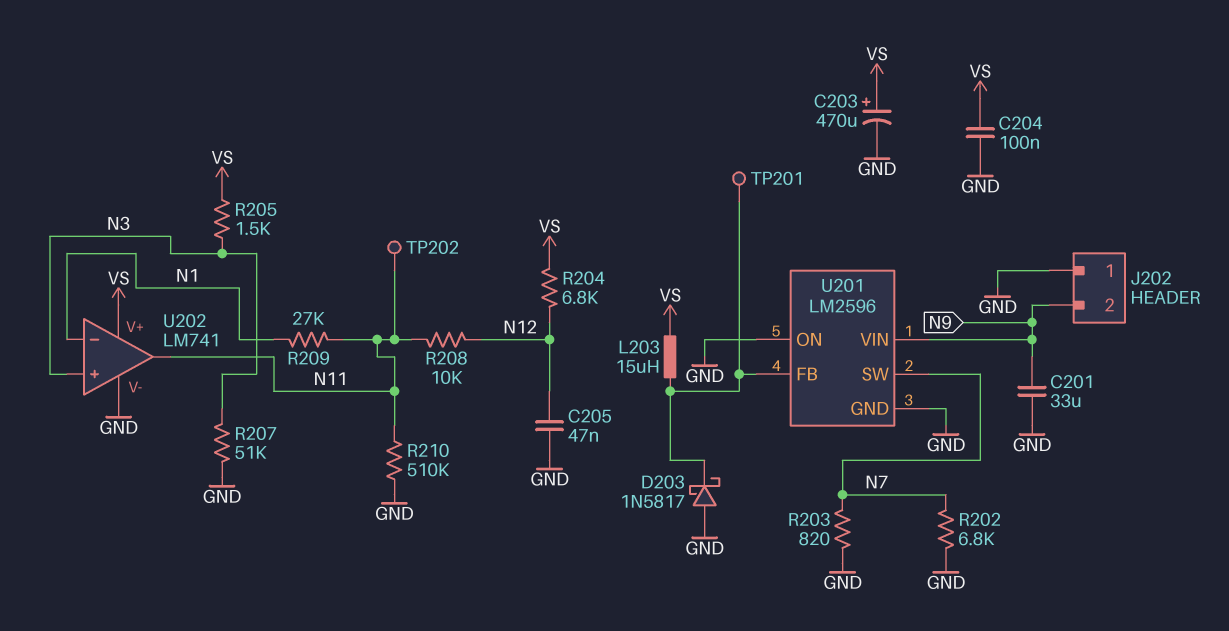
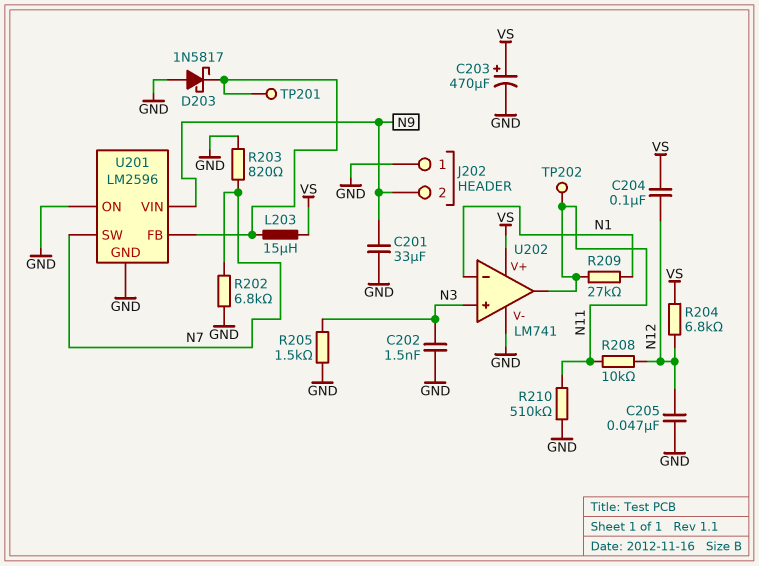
C202: none -> 1.5nF (GND, N3)
C204: 100nF (GND, VS) -> 100nF (N12, VS)
R205: 1.5k (N3, VS) -> 1.5k (GND, N3)
R207: 51k (GND, N3) -> none

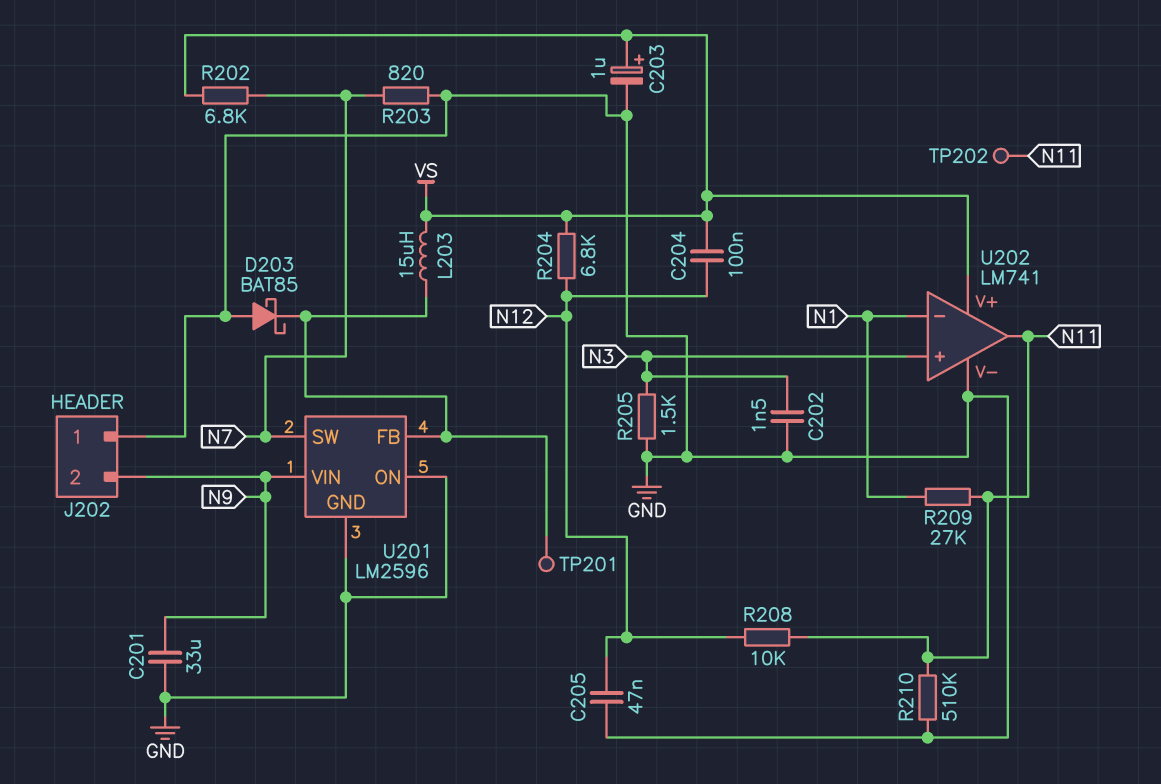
C203: 470uF (plus VS, minus GND) -> 1uF (plus VS, minus GND)
D203: schottky 1N5817 (A GND, K U201/FB) -> schottky BAT85 (A GND, K U201/FB)
R202: 6.8k (GND, N7) -> 6.8k (N7, VS)

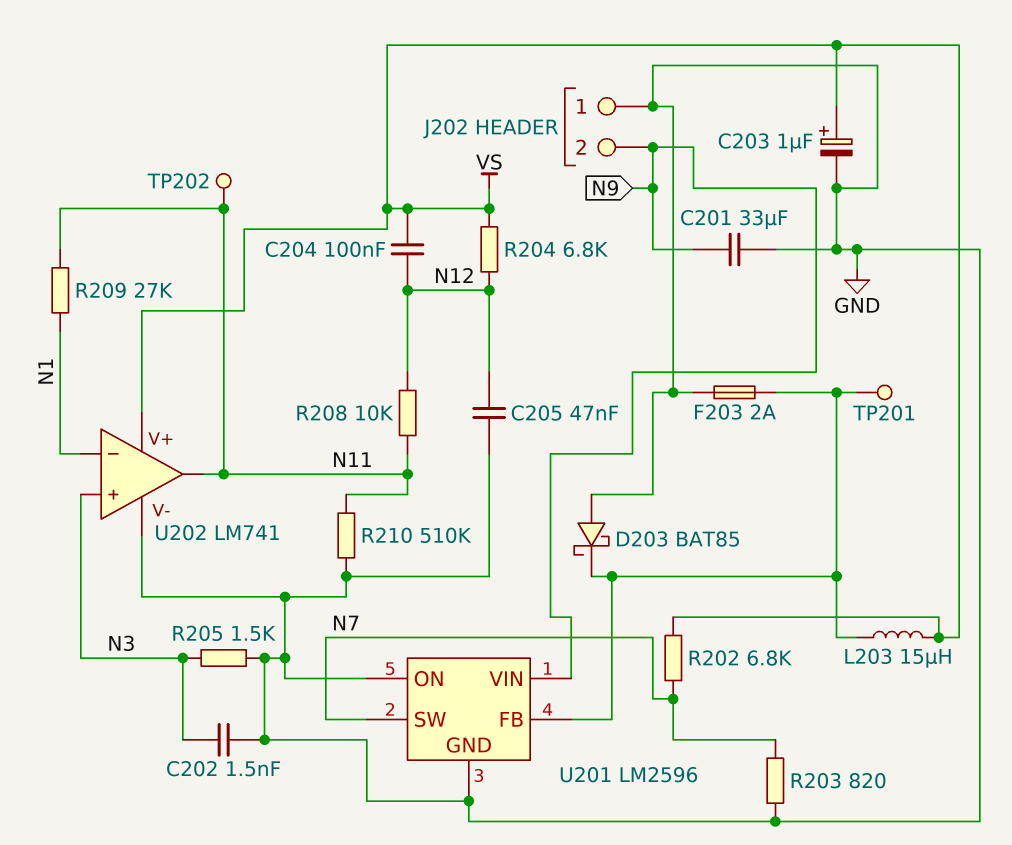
F203: none -> 2A (GND, U201/FB)

